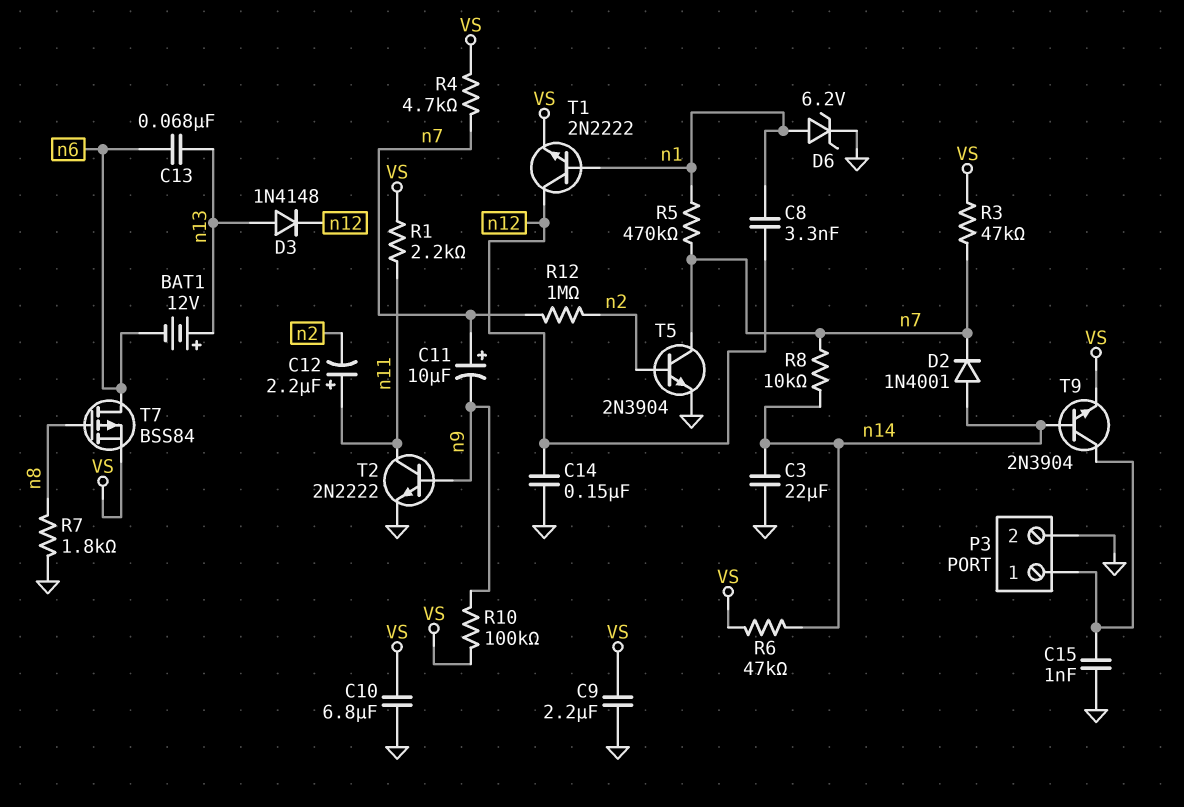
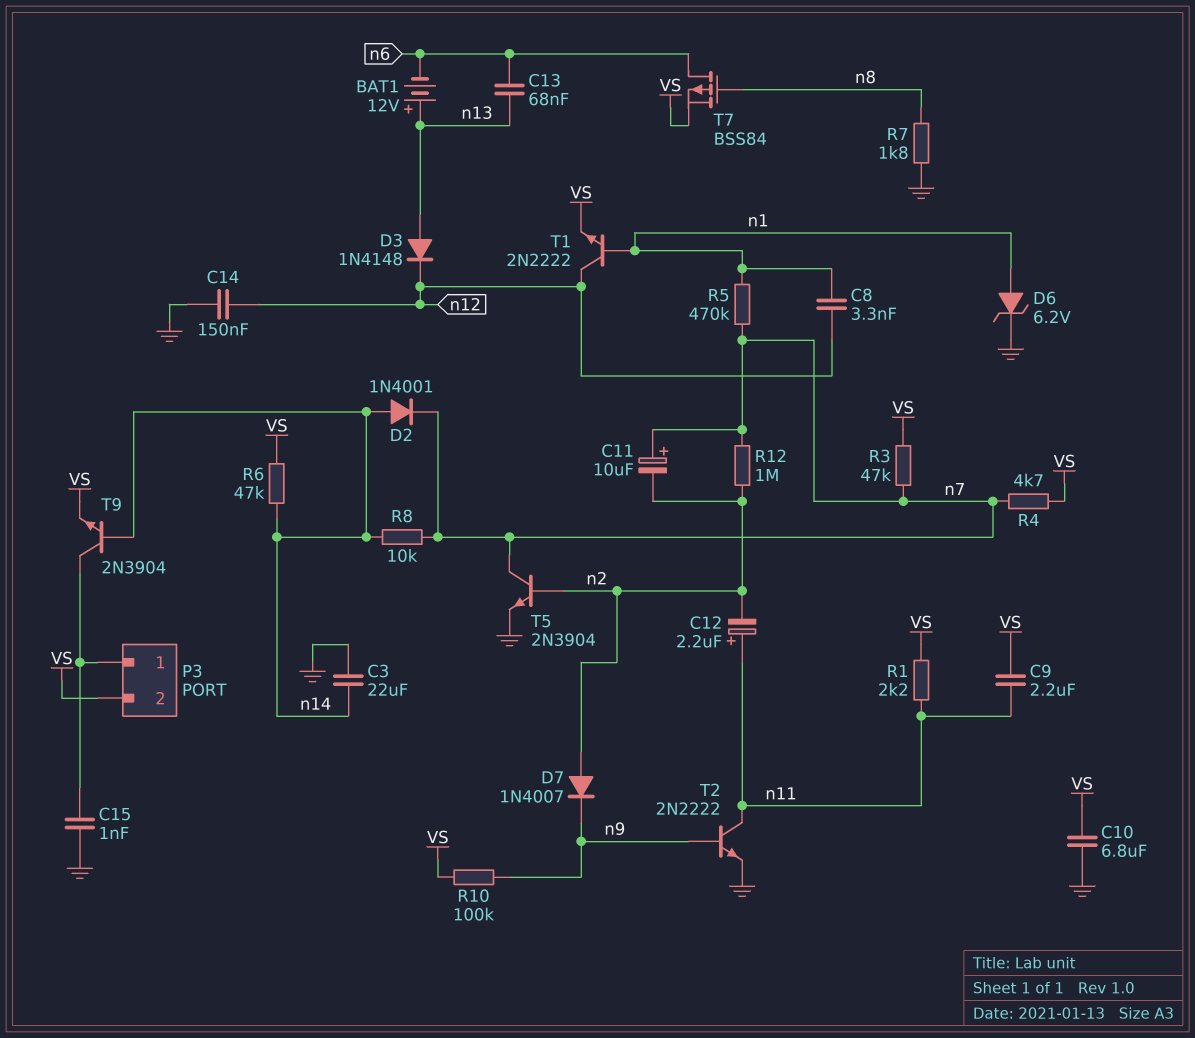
C9: 2.2uF (GND, VS) -> 2.2uF (VS, n11)
C11: 10uF (plus n7, minus n9) -> 10uF (plus n7, minus n2)
D7: none -> diode 1N4007 (A n2, K n9)
P3 pin 2: GND -> VS

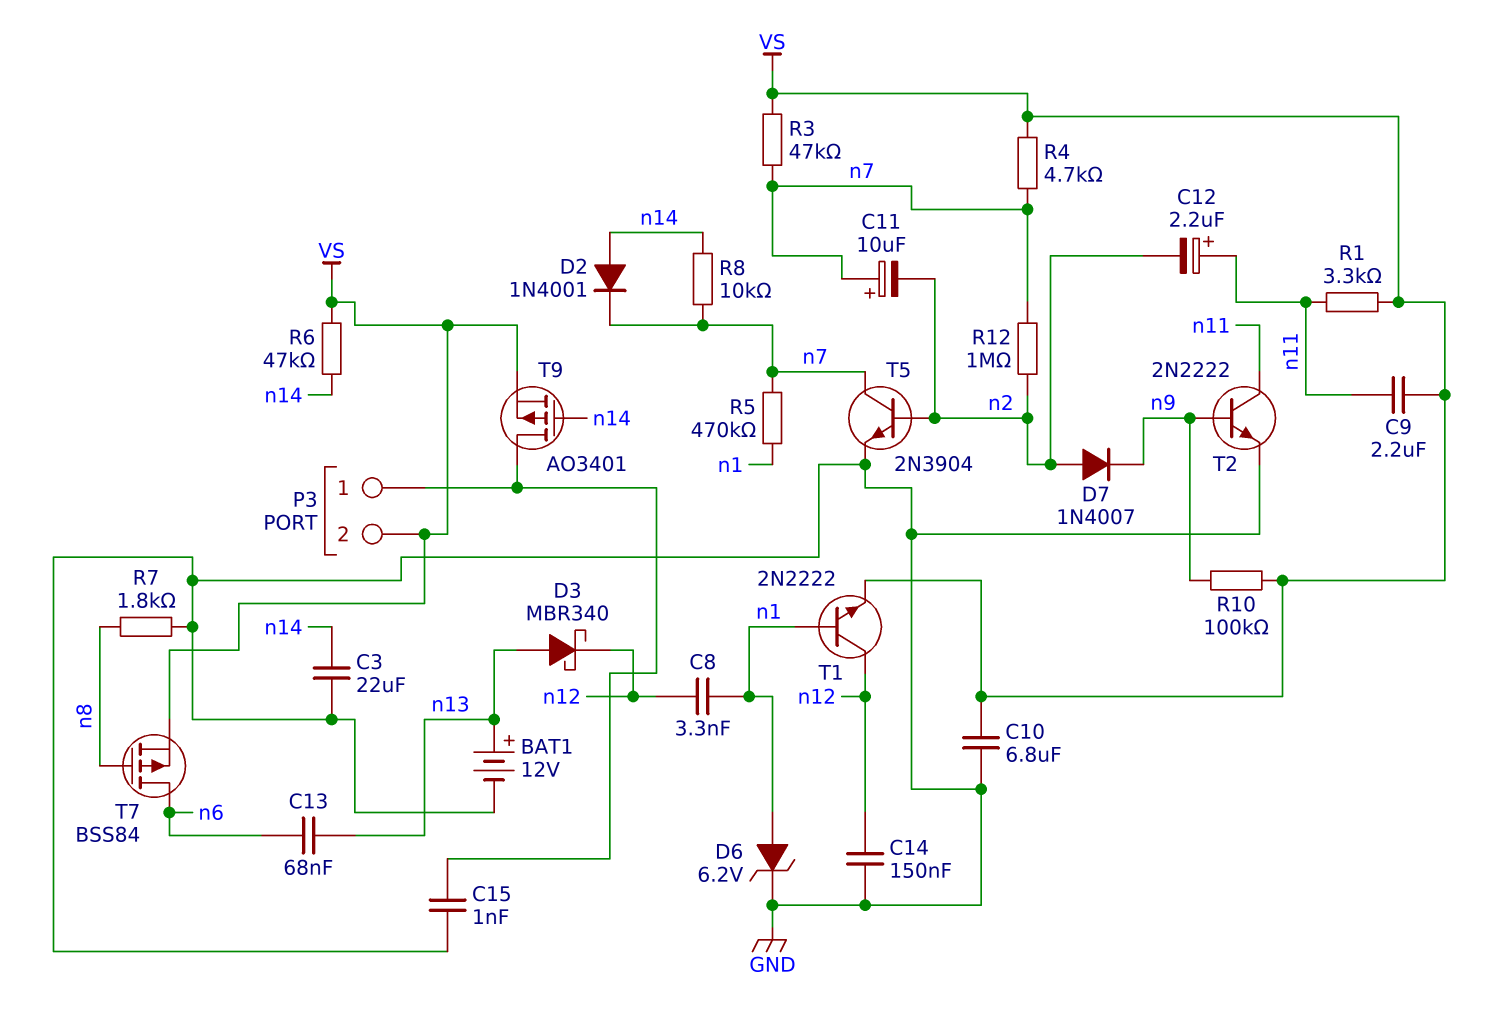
BAT1: 12V (plus n13, minus n6) -> 12V (plus n13, minus GND)
D3: diode 1N4148 (A n13, K n12) -> schottky MBR340 (A n13, K n12)
R1: 2.2k (VS, n11) -> 3.3k (VS, n11)
T9: NPN 2N3904 (B n14, C P3/1, E VS) -> PMOS AO3401 (G n14, D P3/1, S VS)

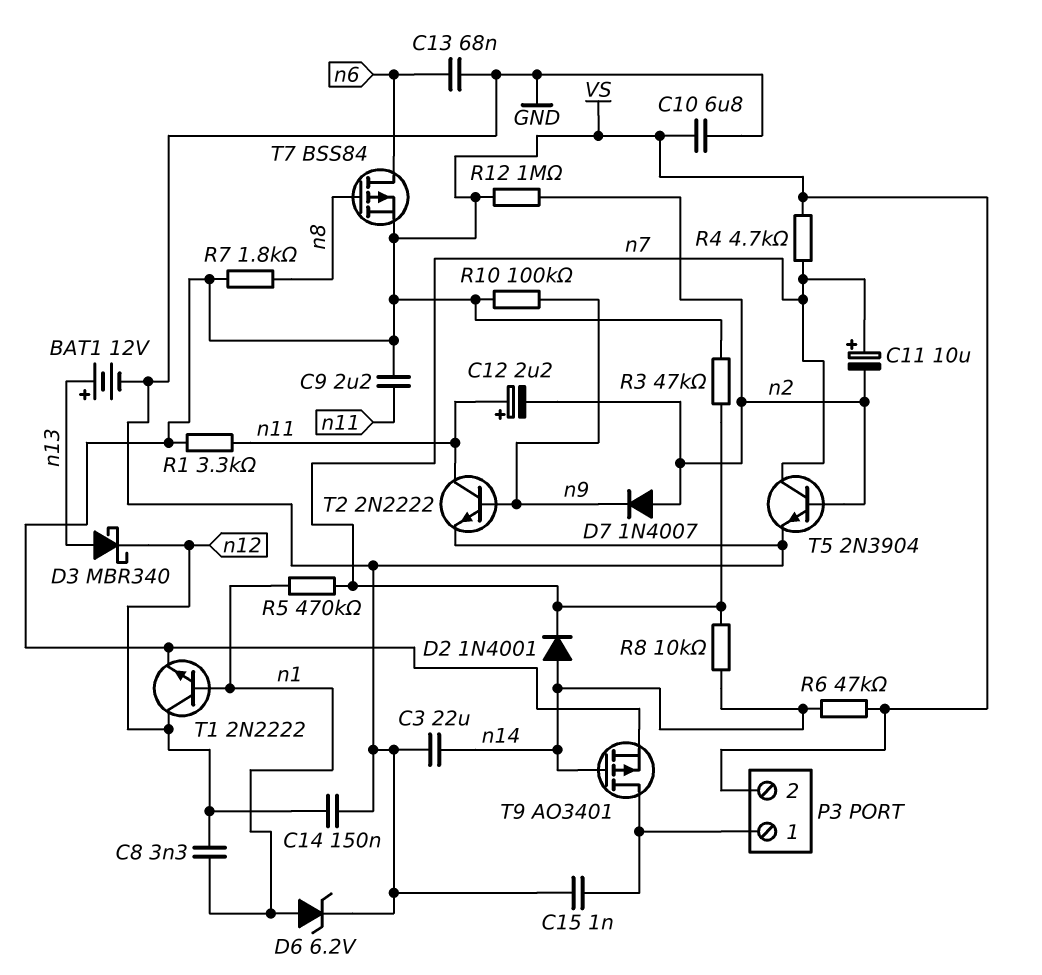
C13: 68nF (n6, n13) -> 68nF (GND, n6)
R7: 1.8k (GND, n8) -> 1.8k (VS, n8)
R12: 1M (n2, n7) -> 1M (VS, n2)

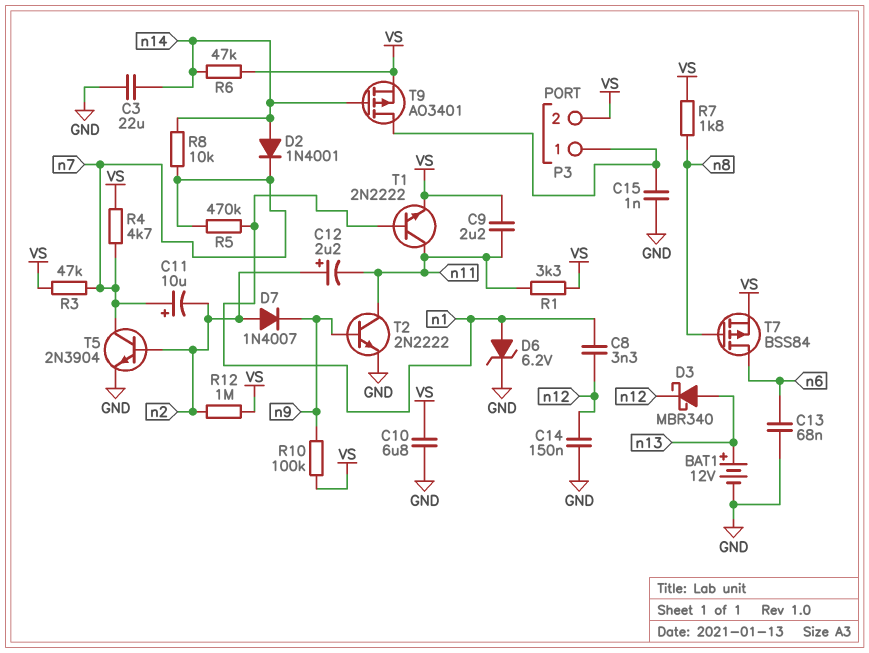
C12: 2.2uF (plus n11, minus n2) -> 2.2uF (plus n2, minus n11)
T1: NPN 2N2222 (B n1, C n12, E VS) -> NPN 2N2222 (B n1, C n11, E VS)

